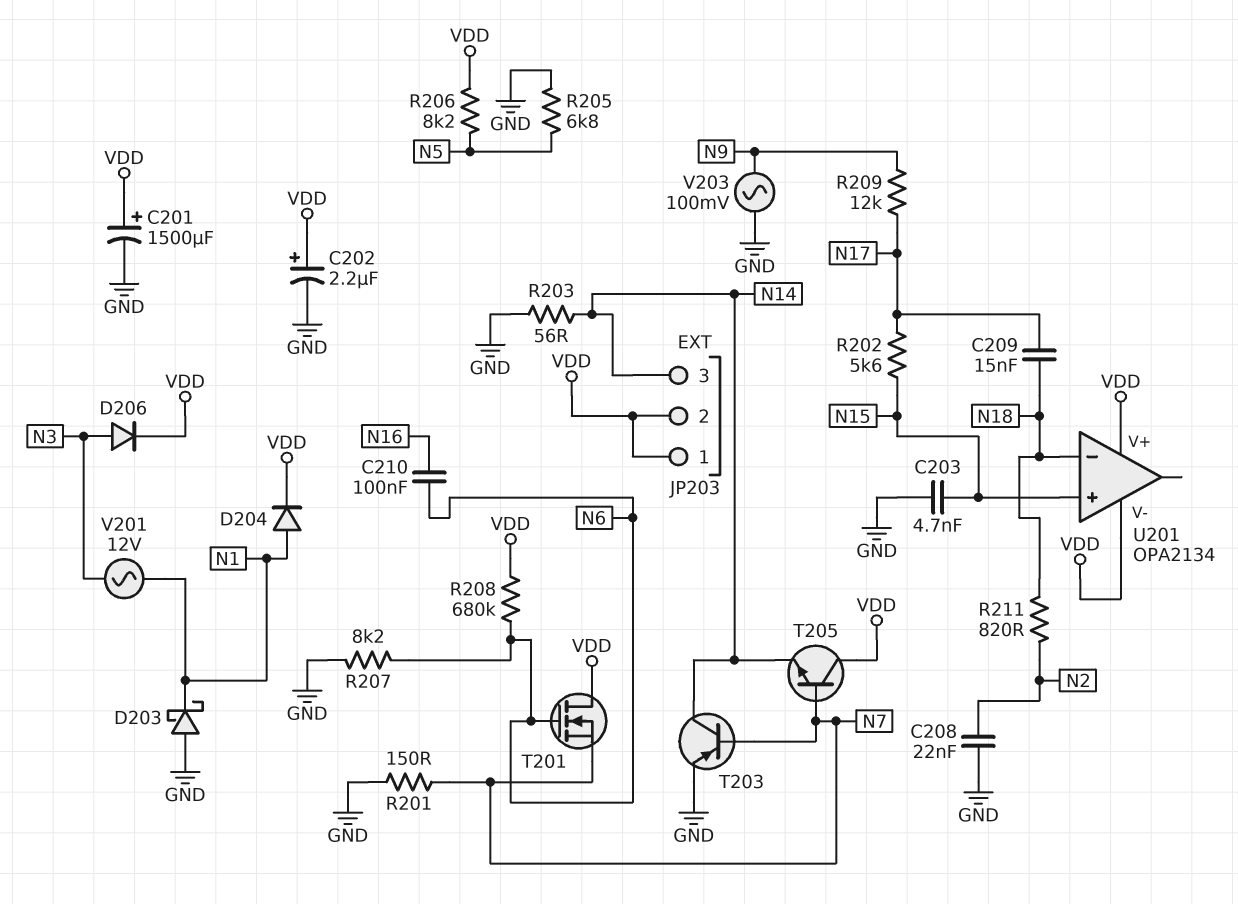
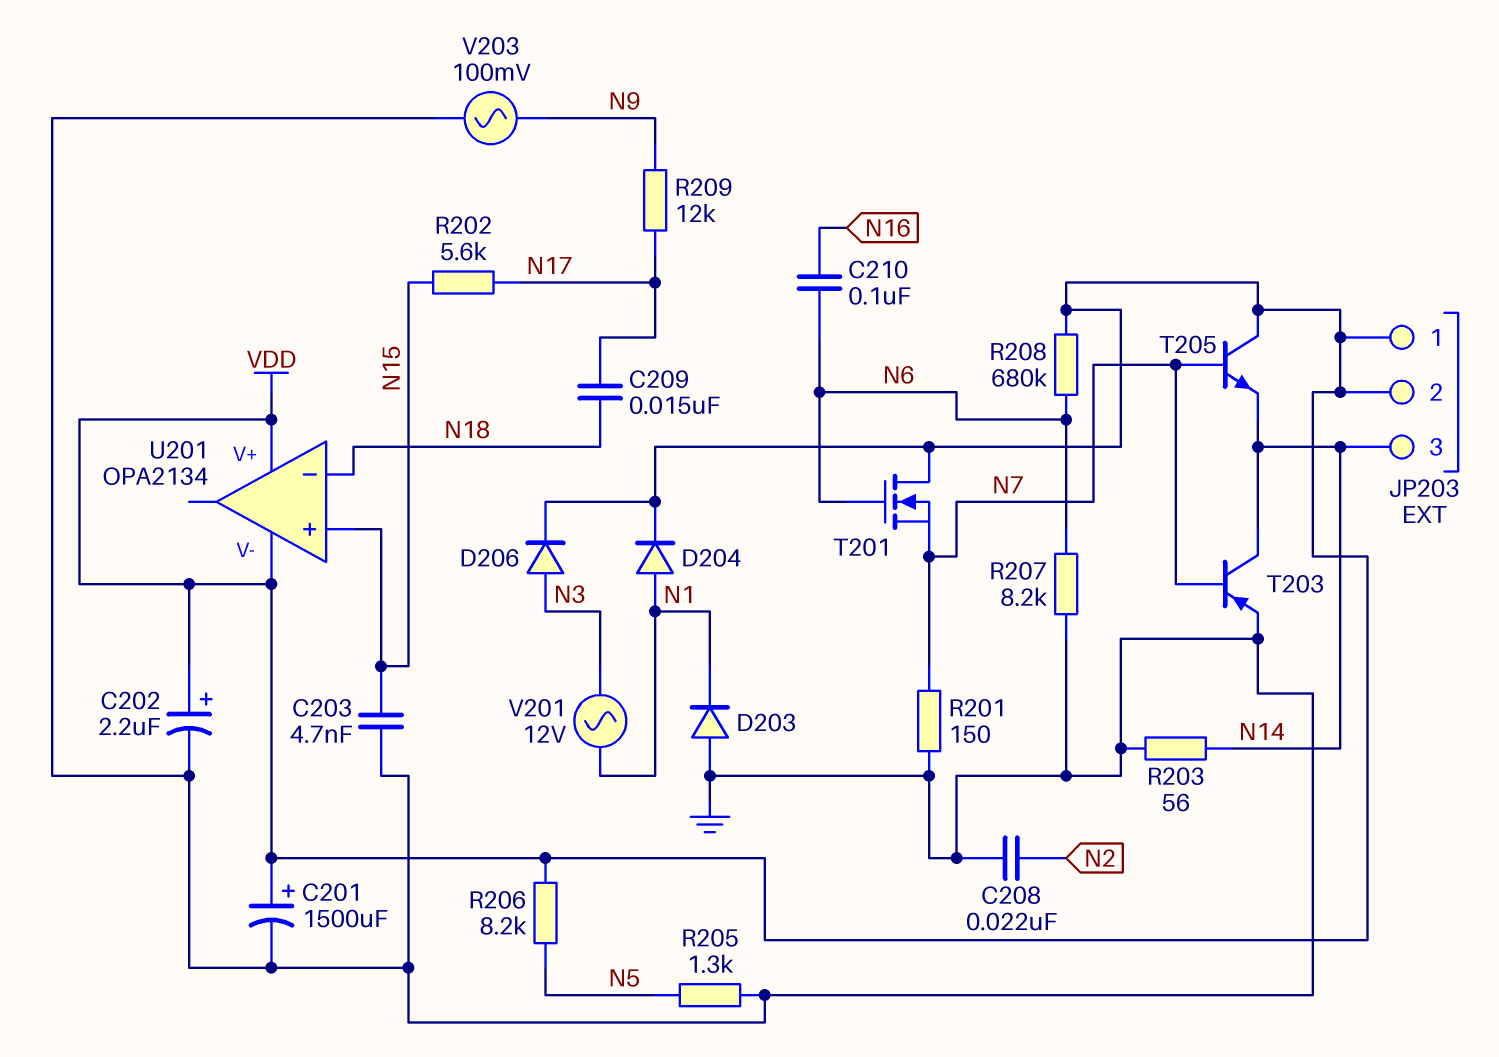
D203: schottky (A GND, K N1) -> diode (A GND, K N1)
R205: 6.8k (GND, N5) -> 1.3k (GND, N5)
R211: 820 (N2, N18) -> none

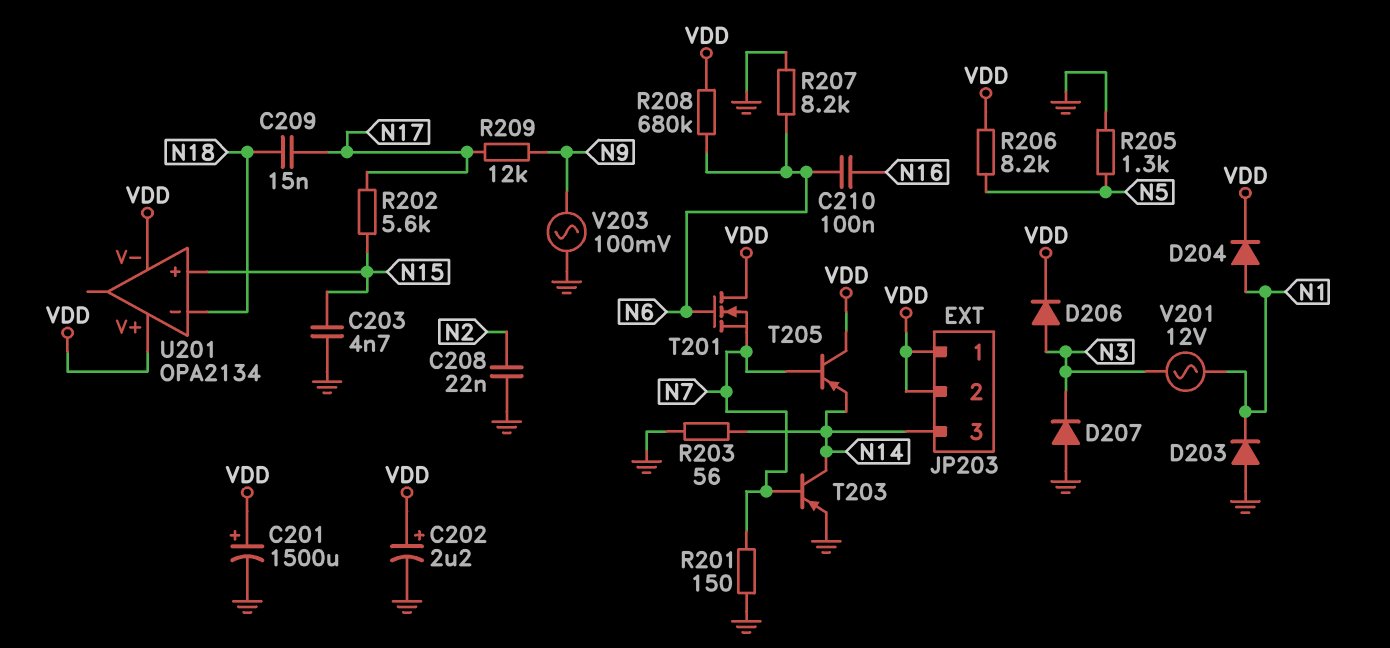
D207: none -> diode (A GND, K N3)
T205: NPN (B N7, C VDD, E N14) -> PNP (B N7, C VDD, E N14)

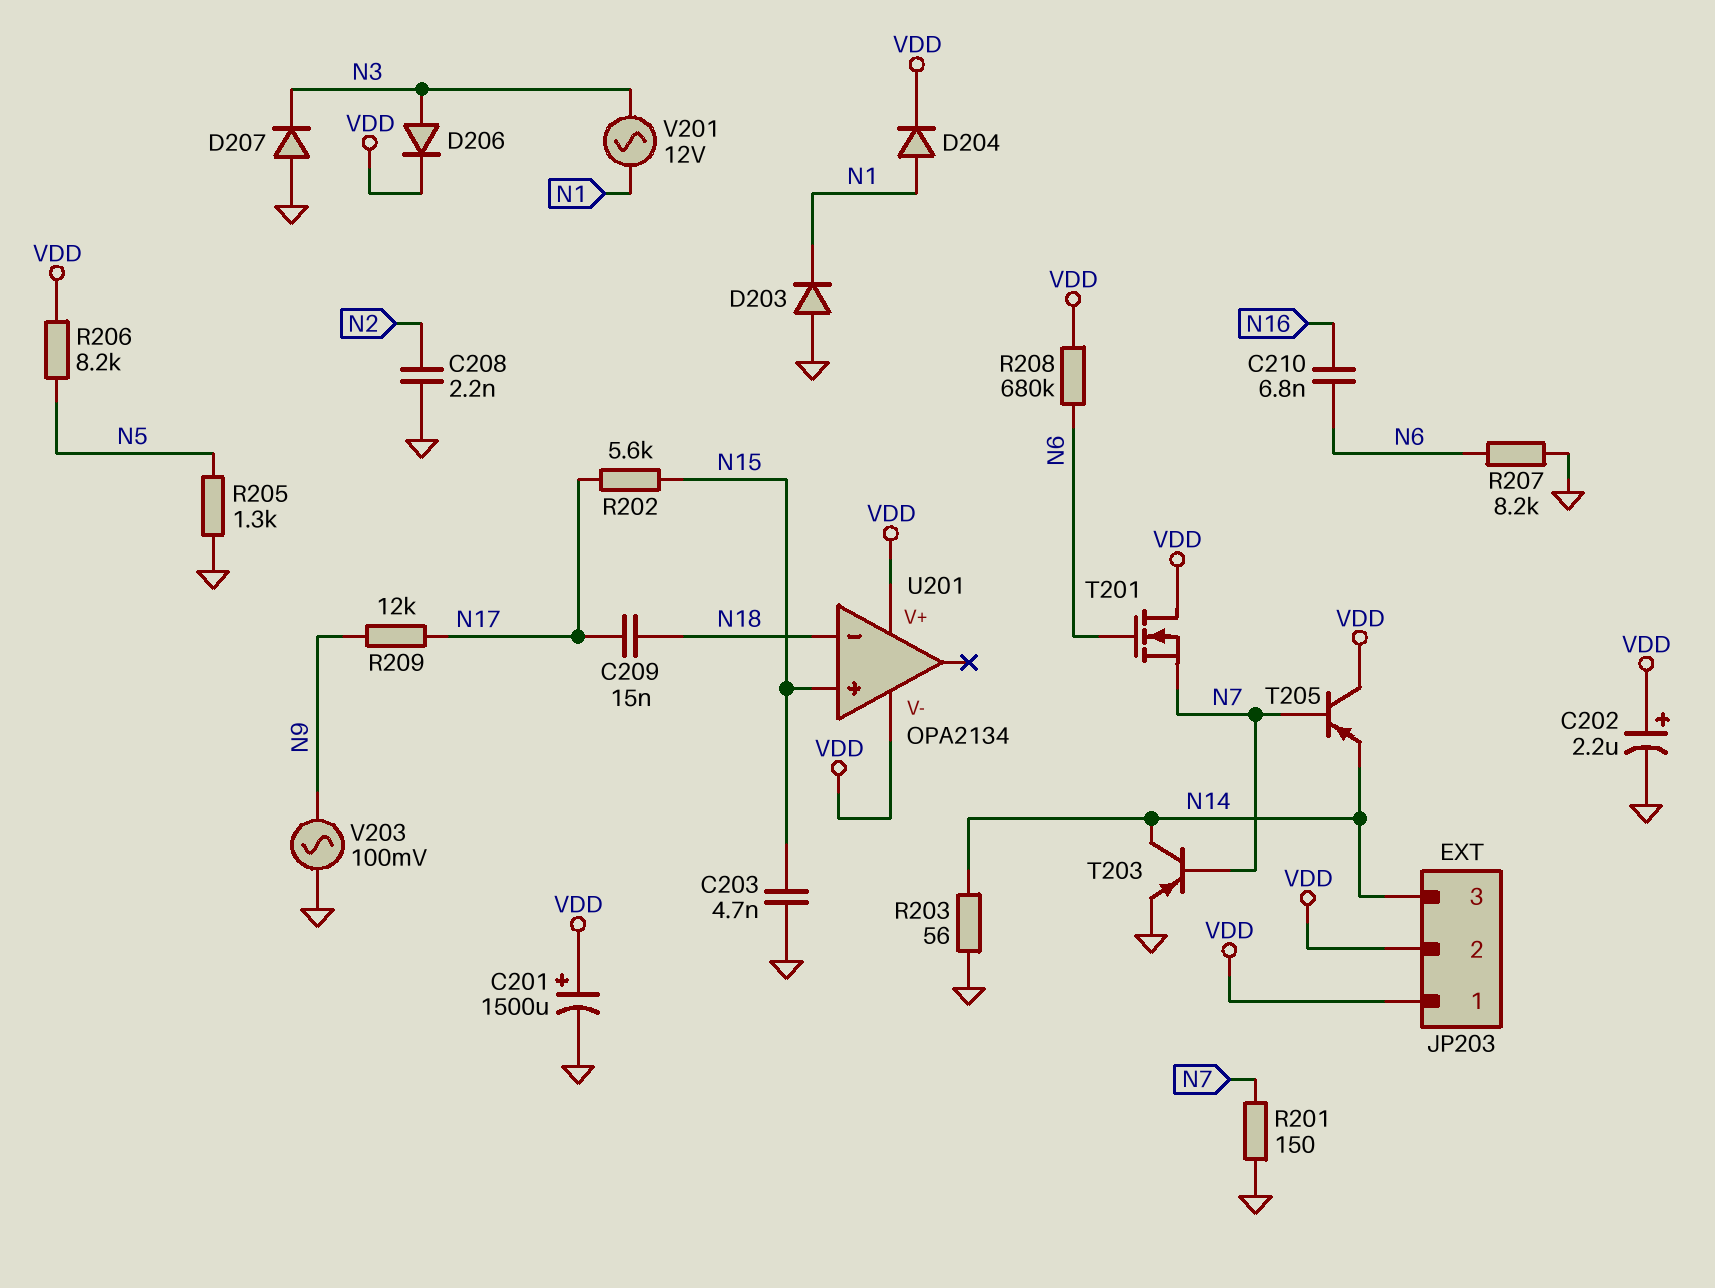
C208: 22nF (GND, N2) -> 2.2nF (GND, N2)
C210: 100nF (N6, N16) -> 6.8nF (N6, N16)

